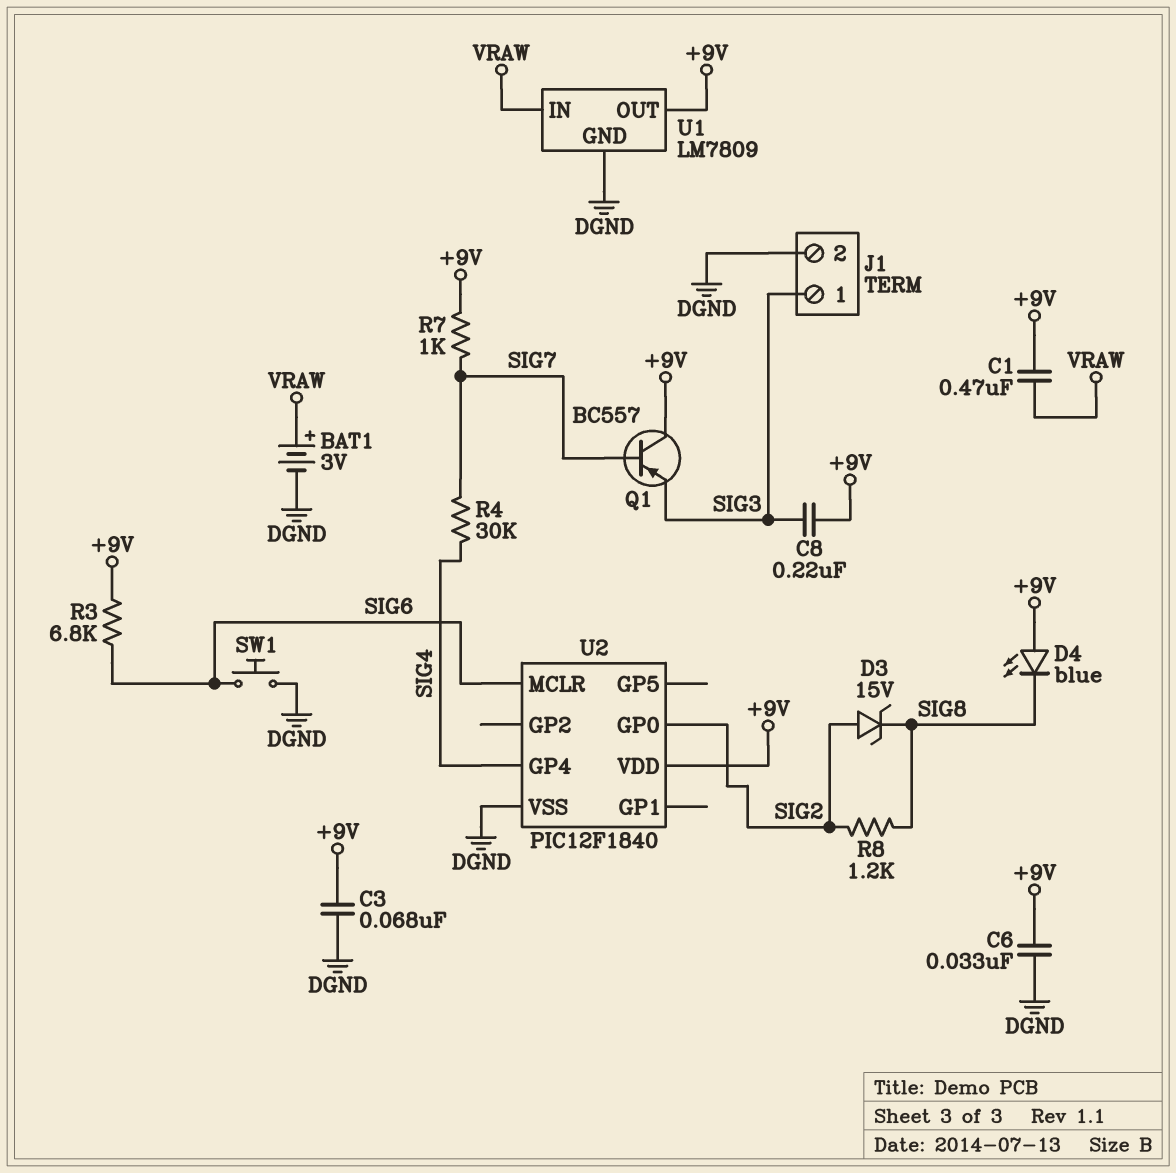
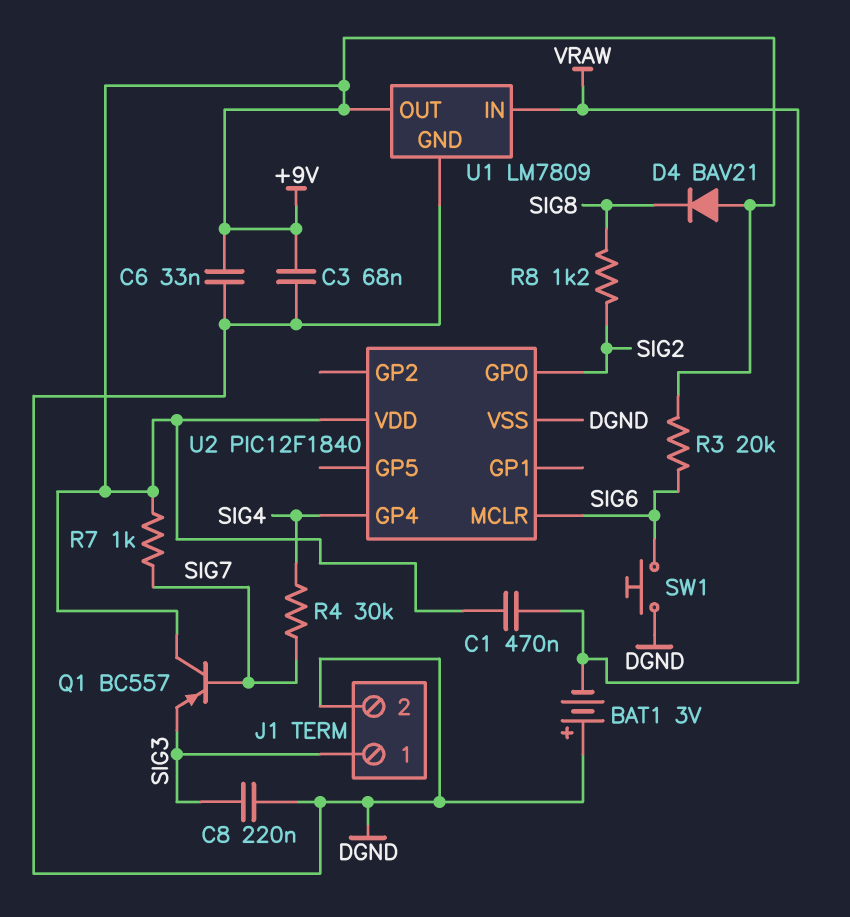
BAT1: 3V (plus VRAW, minus DGND) -> 3V (plus DGND, minus VRAW)
C8: 220nF (+9V, SIG3) -> 220nF (DGND, SIG3)
D3: zener 15V (A SIG2, K SIG8) -> none
D4: LED blue (A +9V, K SIG8) -> diode BAV21 (A +9V, K SIG8)
R3: 6.8k (+9V, SIG6) -> 20k (+9V, SIG6)

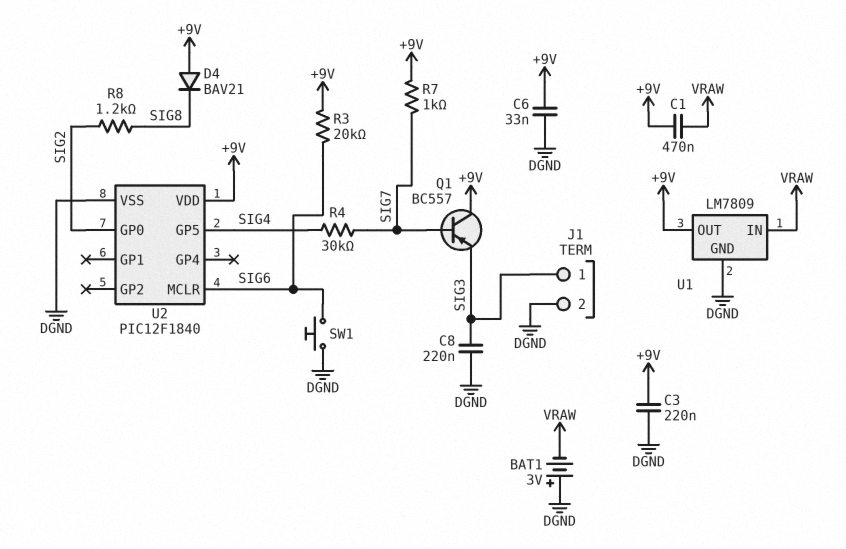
C3: 68nF (+9V, DGND) -> 220nF (+9V, DGND)
U2 pin GP4: SIG4 -> none
U2 pin GP5: none -> SIG4

